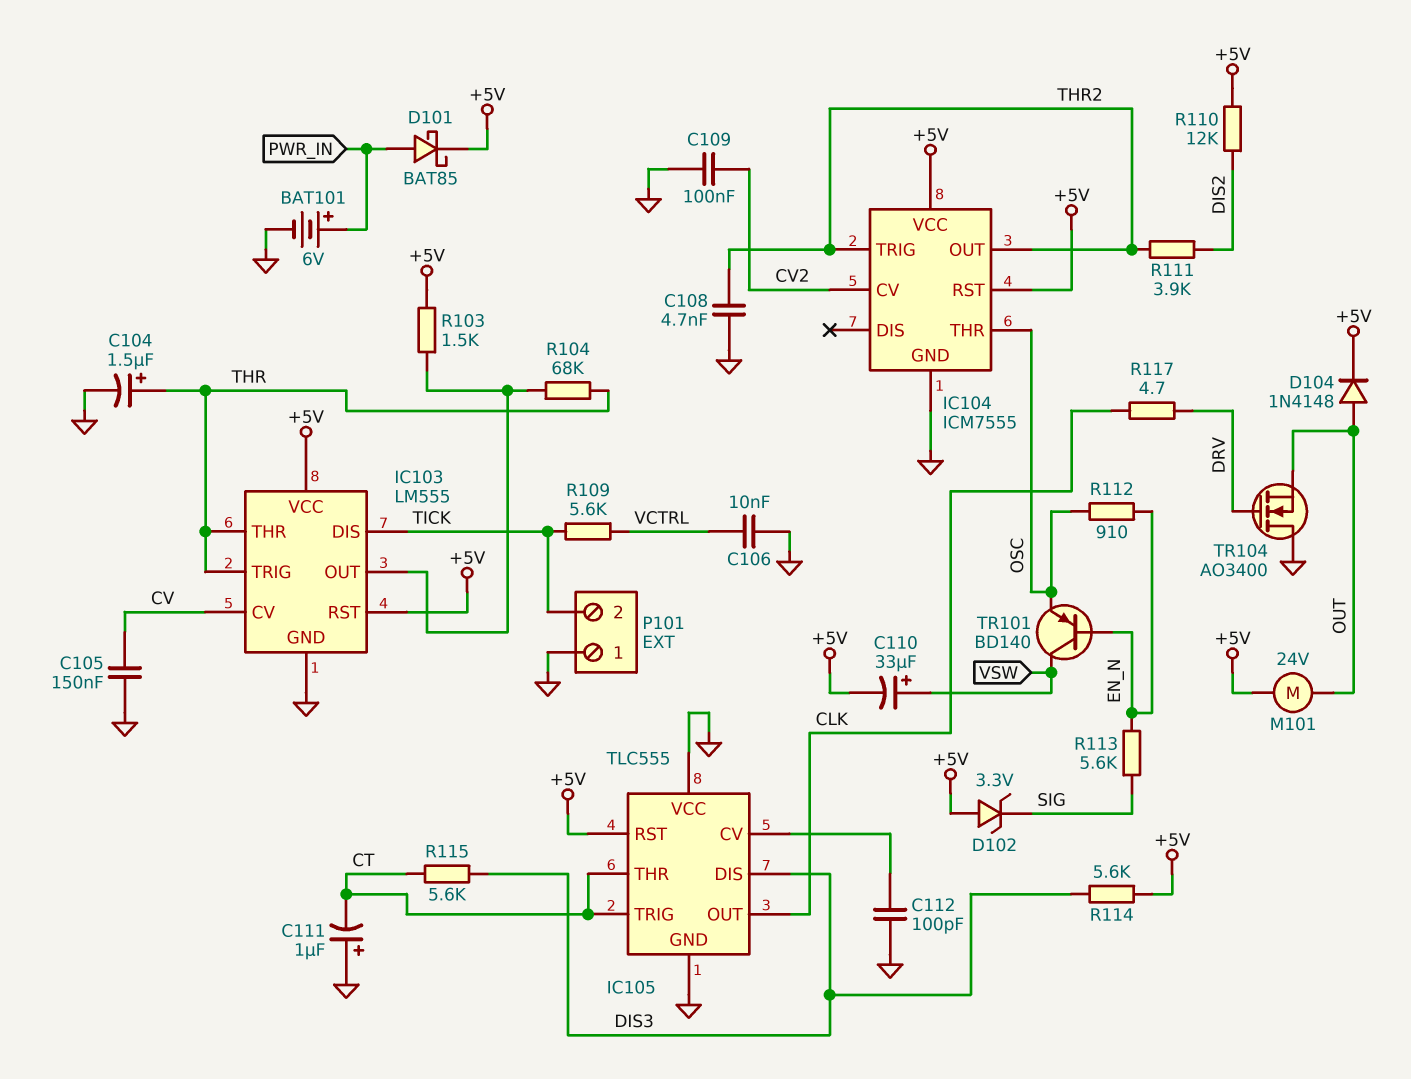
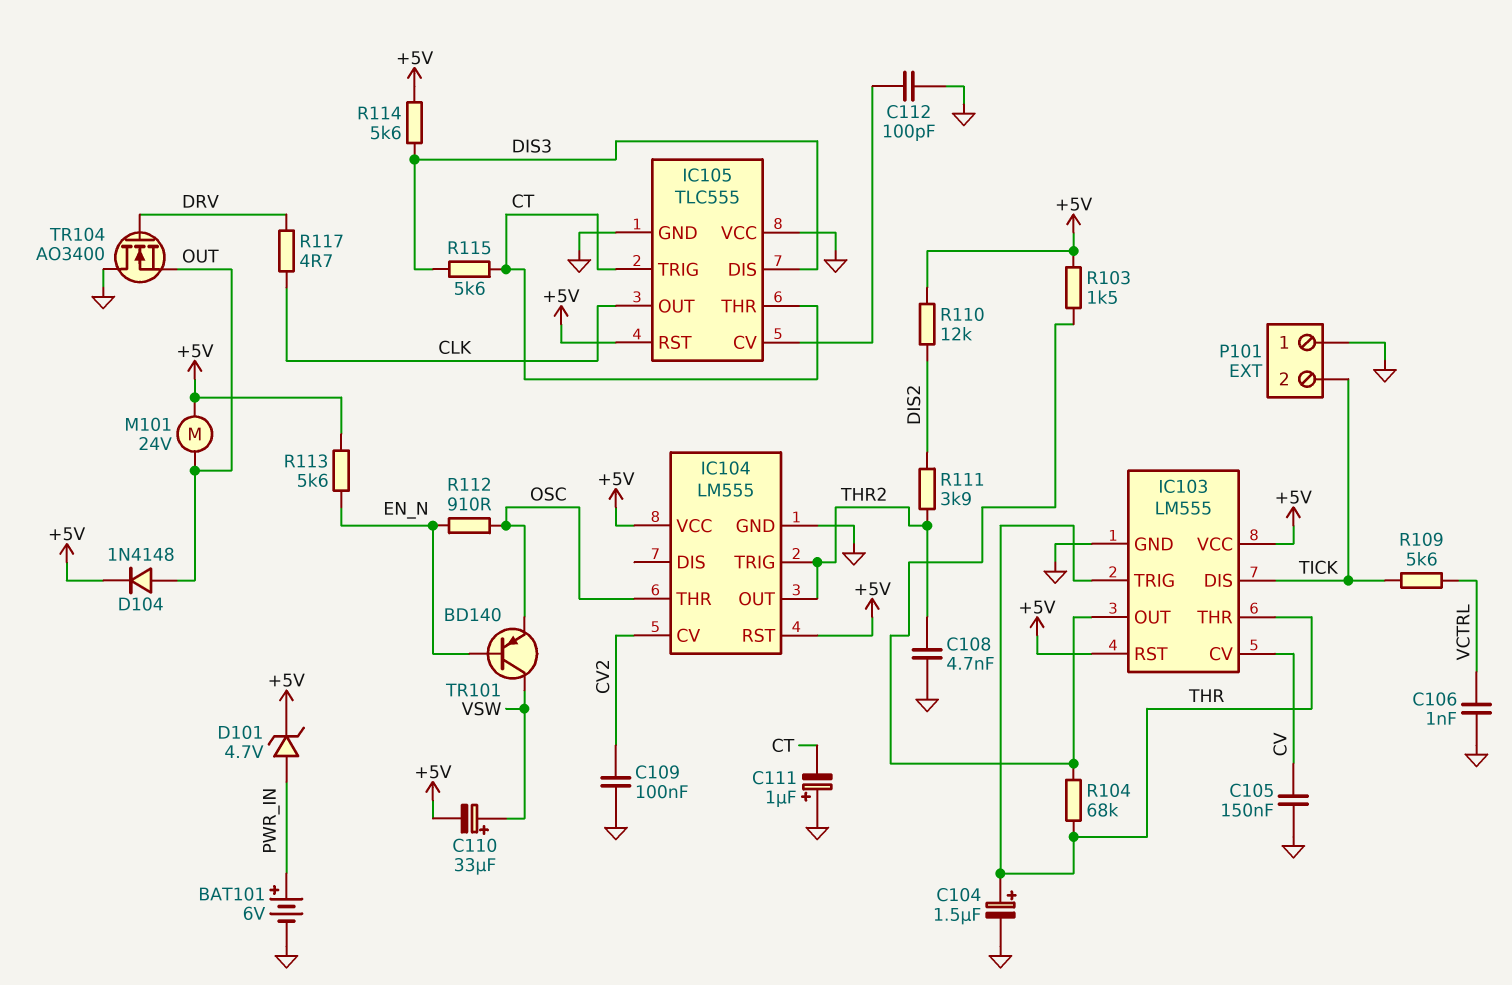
C106: 10nF (GND, VCTRL) -> 1nF (GND, VCTRL)
D101: schottky BAT85 (A PWR_IN, K +5V) -> zener 4.7V (A PWR_IN, K +5V)
D102: zener 3.3V (A +5V, K SIG) -> none
IC104: ICM7555 -> LM555
R113: 5.6k (EN_N, SIG) -> 5.6k (+5V, EN_N)

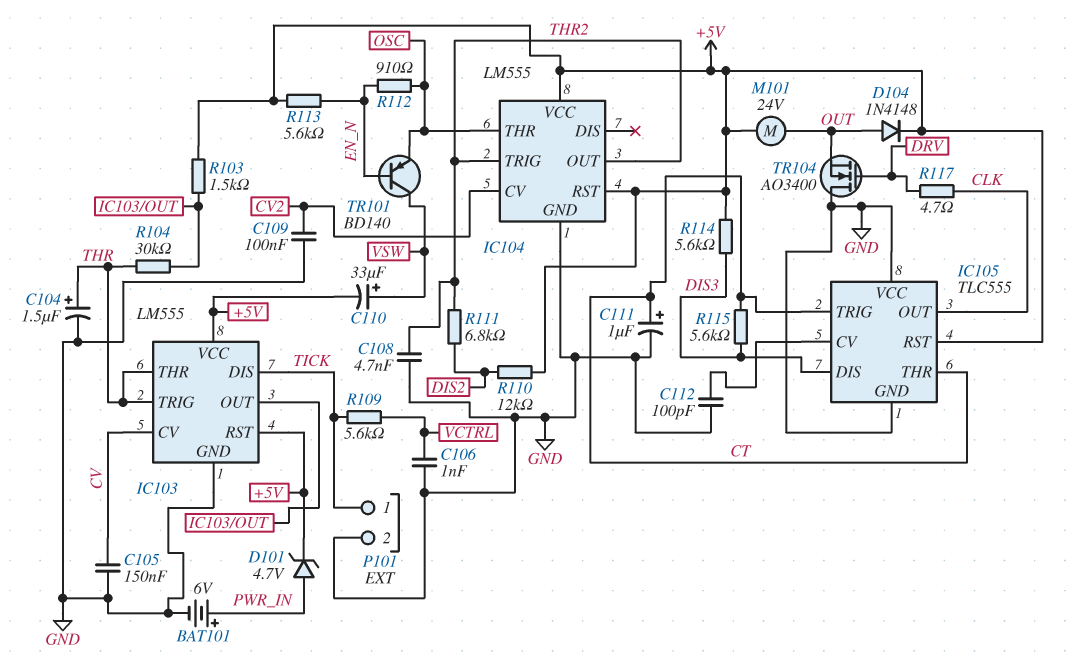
C111: 1uF (plus GND, minus CT) -> 1uF (plus CT, minus GND)
P101 pin 1: GND -> TICK
P101 pin 2: TICK -> GND
R104: 68k (IC103/OUT, THR) -> 30k (IC103/OUT, THR)
R111: 3.9k (DIS2, THR2) -> 6.8k (DIS2, THR2)

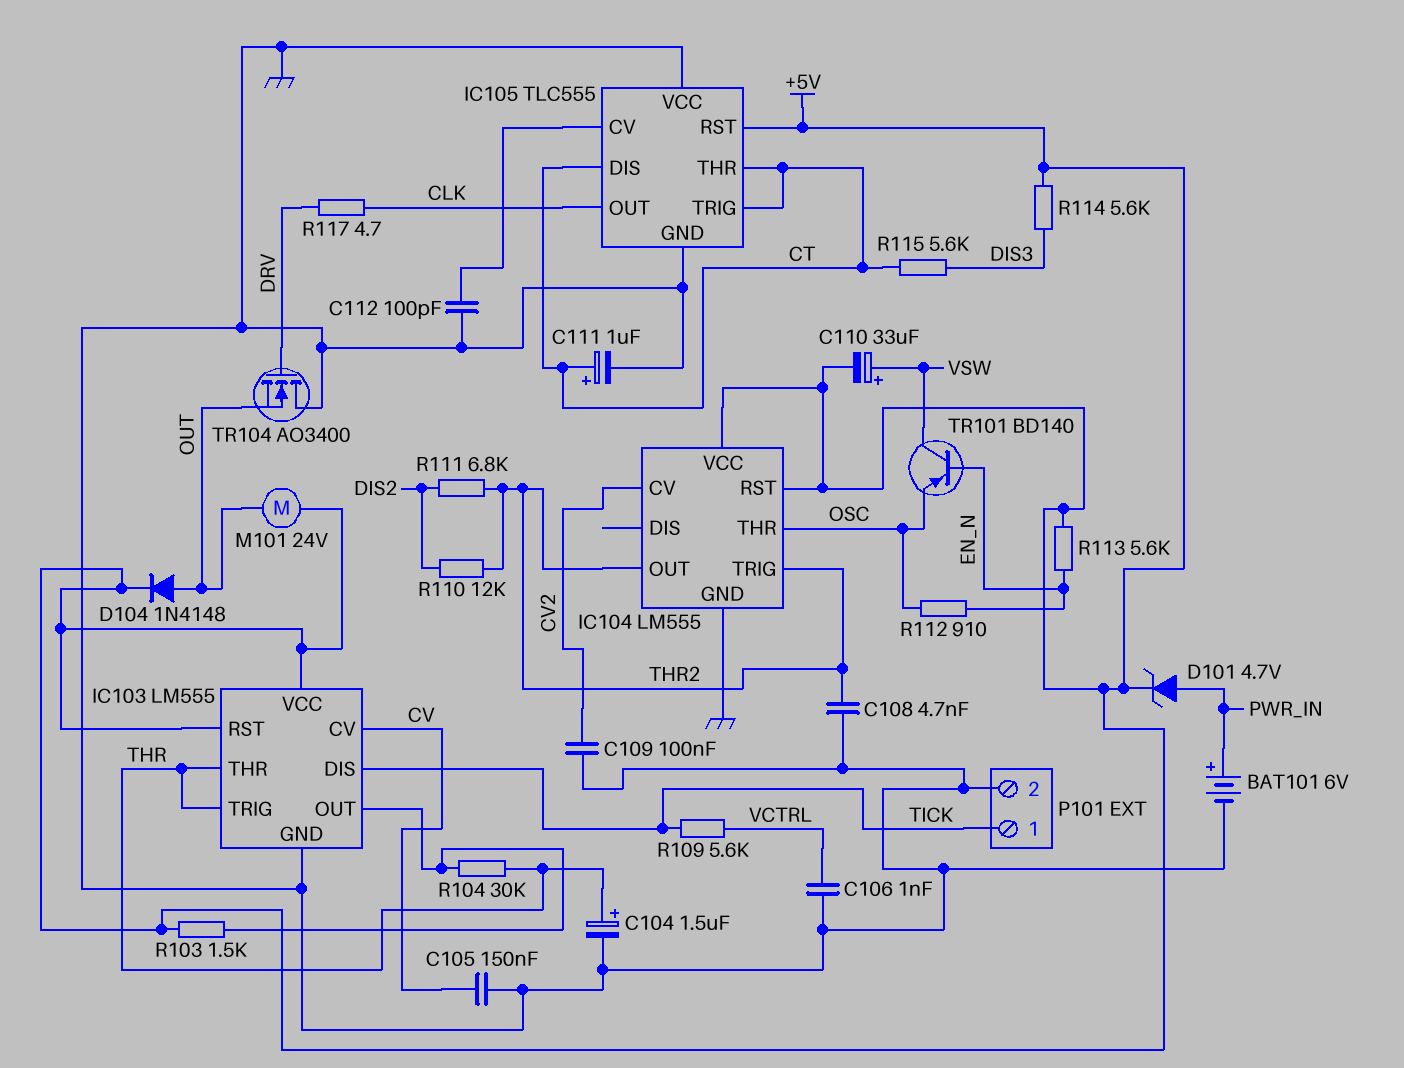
IC105 pin DIS: DIS3 -> CT
R110: 12k (+5V, DIS2) -> 12k (DIS2, THR2)

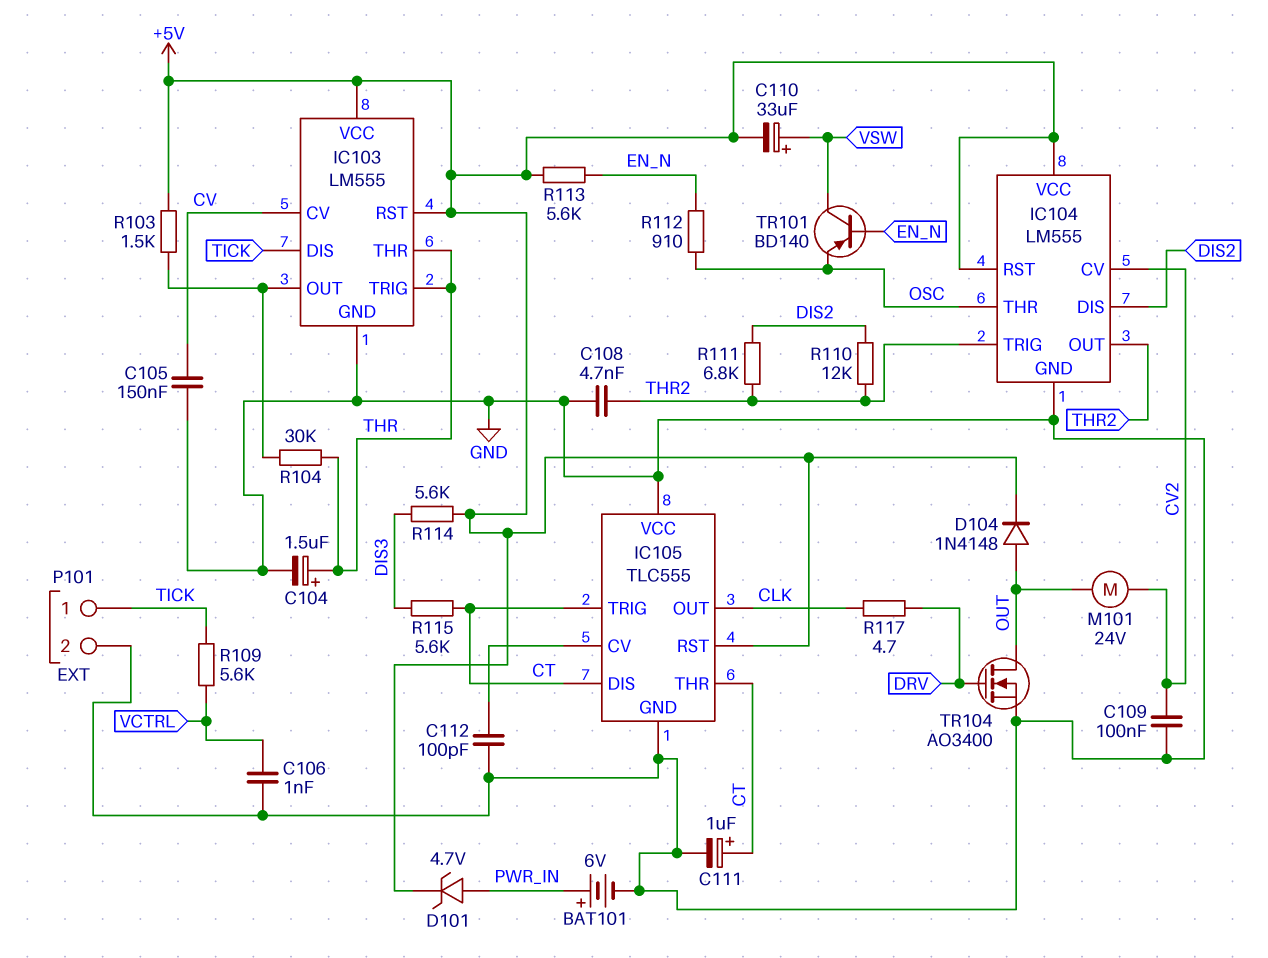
IC104 pin DIS: none -> DIS2
M101: motor 24V (+5V, OUT) -> motor 24V (CV2, OUT)
TR104: NMOS AO3400 (G DRV, D GND, S OUT) -> NMOS AO3400 (G DRV, D OUT, S GND)

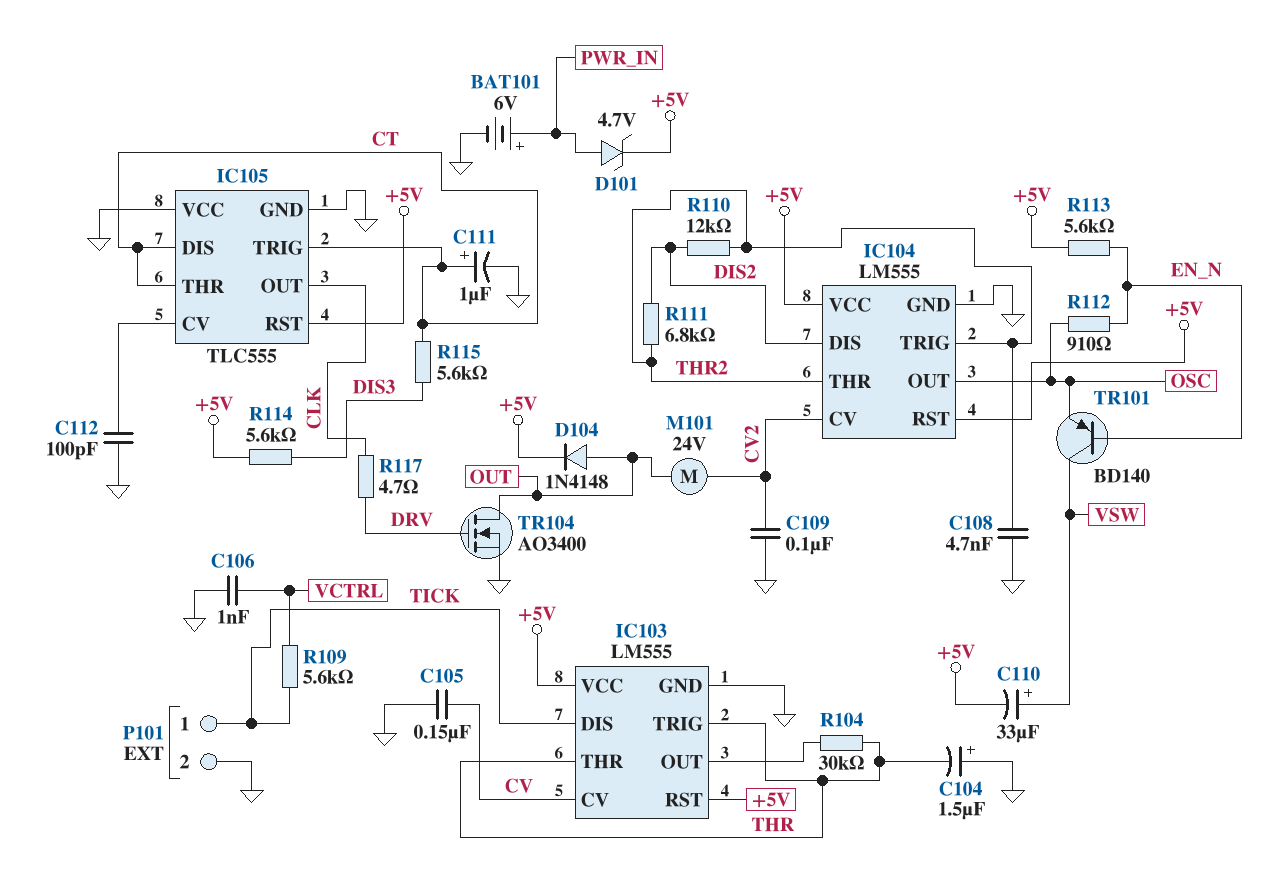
C104: 1.5uF (plus THR, minus GND) -> 1.5uF (plus GND, minus THR)
IC104 pin OUT: THR2 -> OSC
IC104 pin THR: OSC -> THR2
R103: 1.5k (+5V, IC103/OUT) -> none

